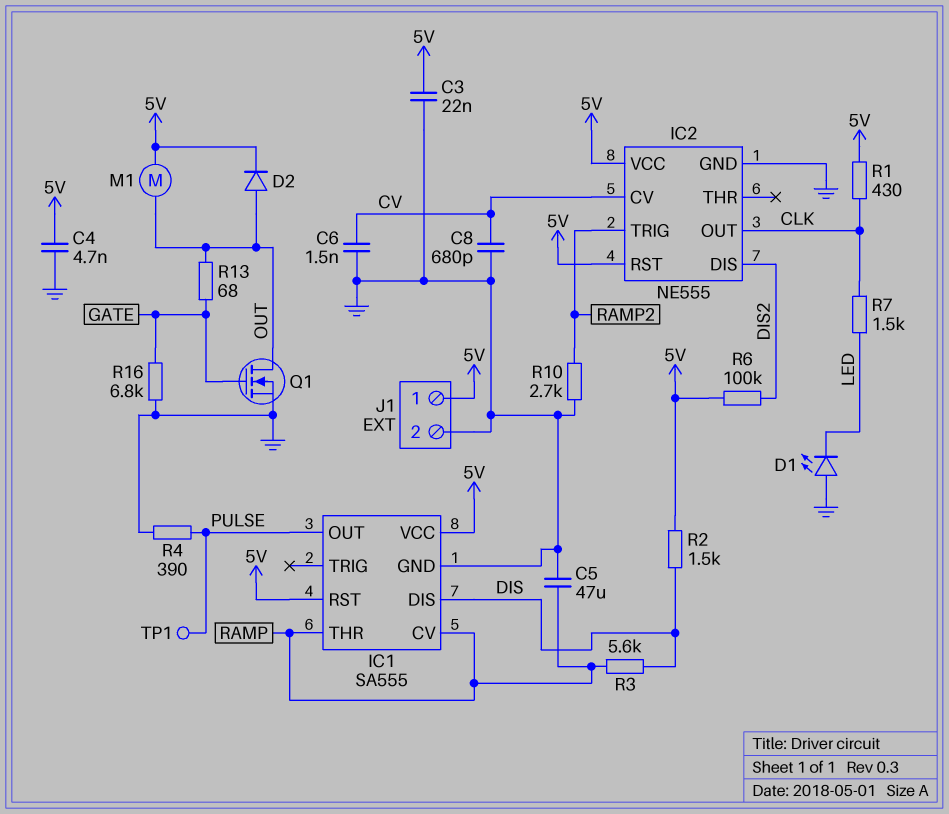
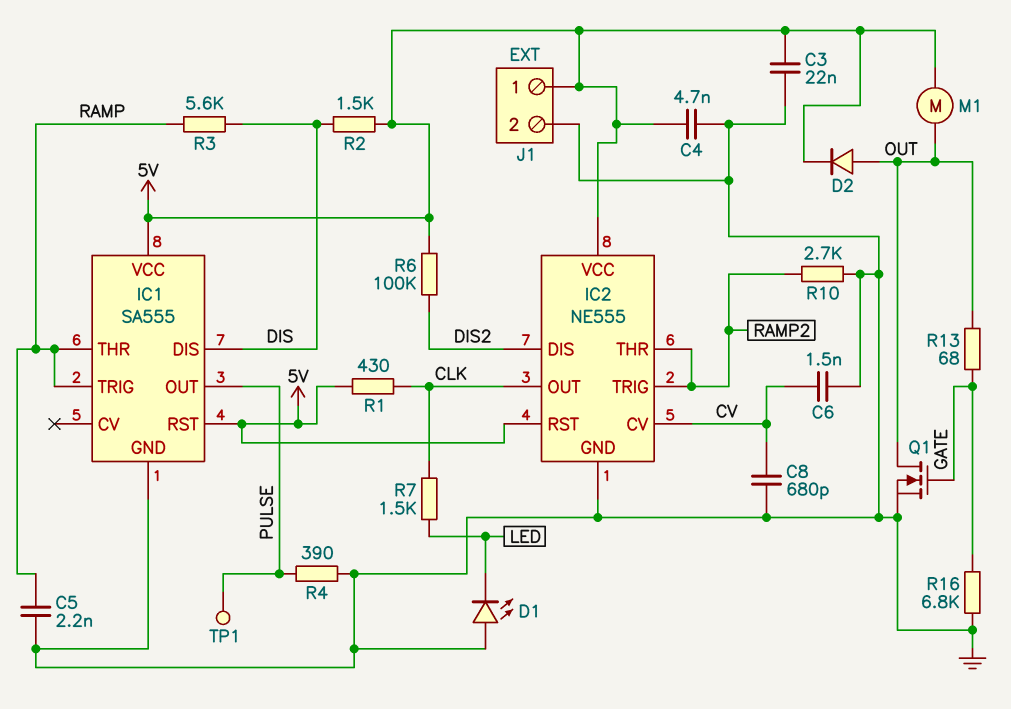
C5: 47uF (GND, RAMP) -> 2.2nF (GND, RAMP)
IC1 pin CV: RAMP -> none
IC1 pin TRIG: none -> RAMP
IC2 pin THR: none -> RAMP2

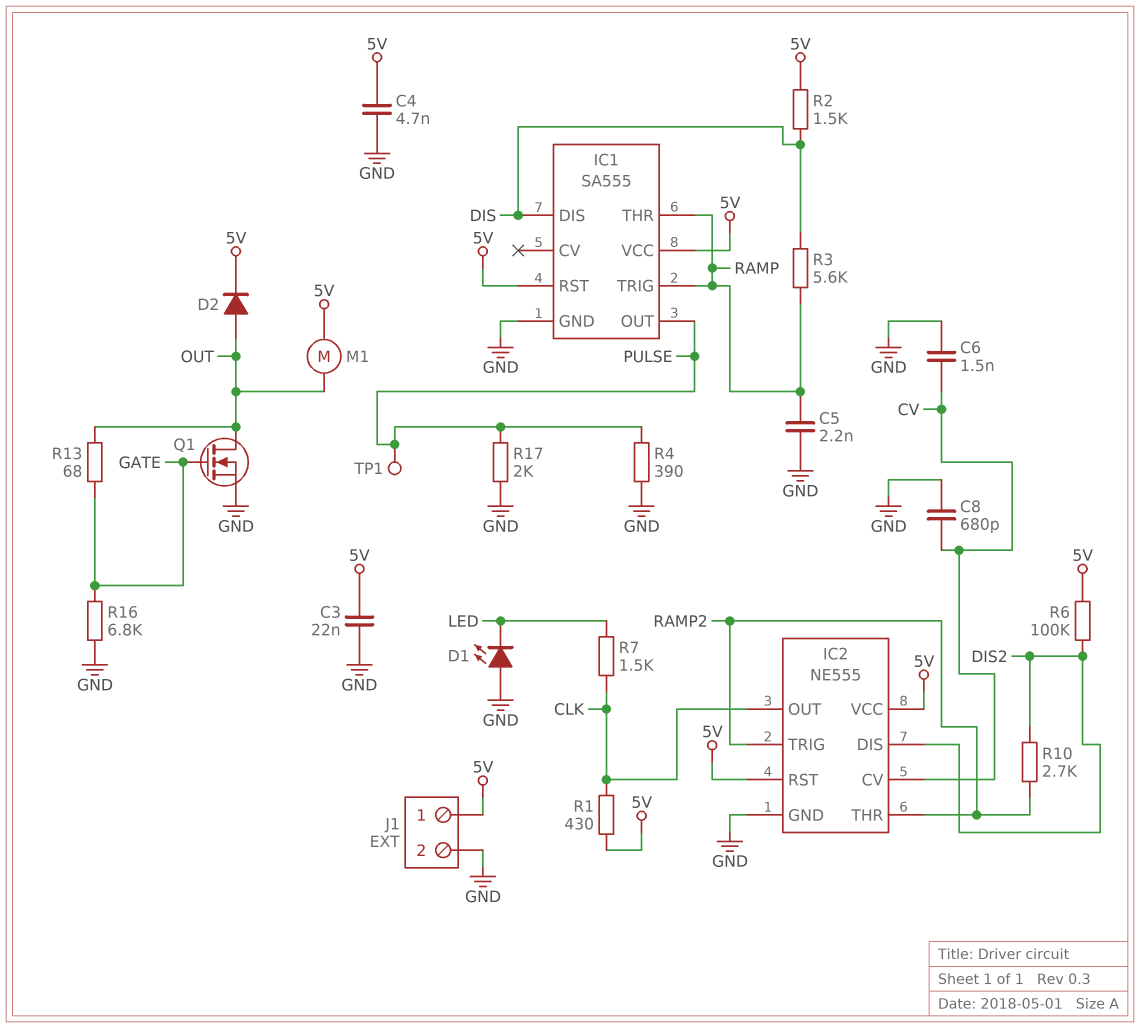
R10: 2.7k (GND, RAMP2) -> 2.7k (DIS2, RAMP2)
R17: none -> 2k (GND, PULSE)

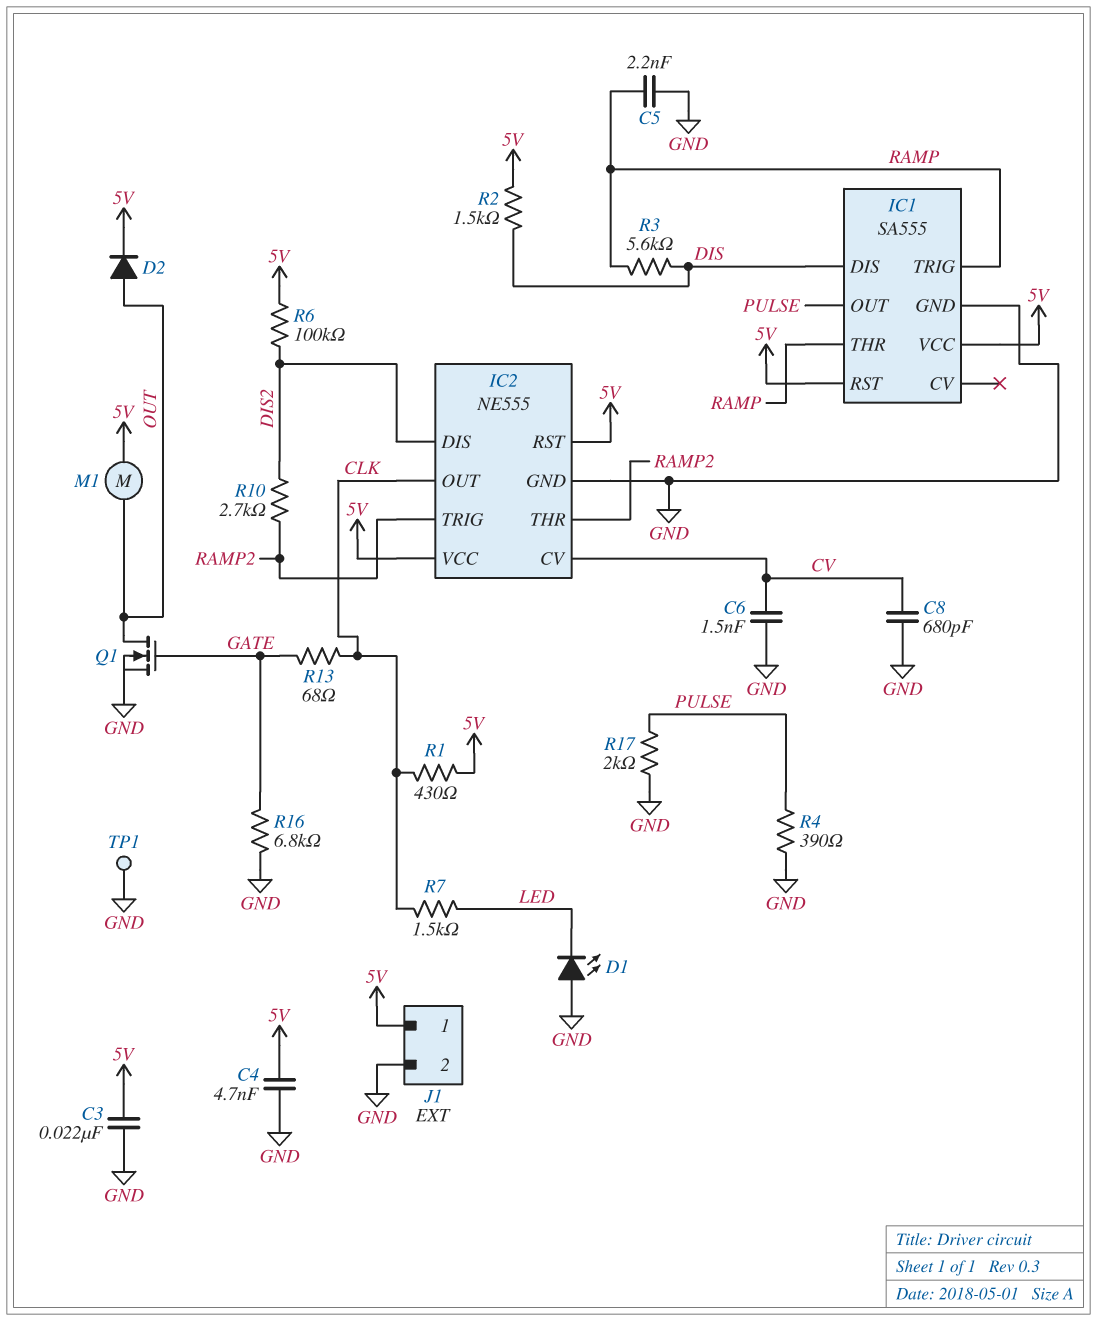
R13: 68 (GATE, OUT) -> 68 (CLK, GATE)
TP1: test point (PULSE) -> test point (GND)

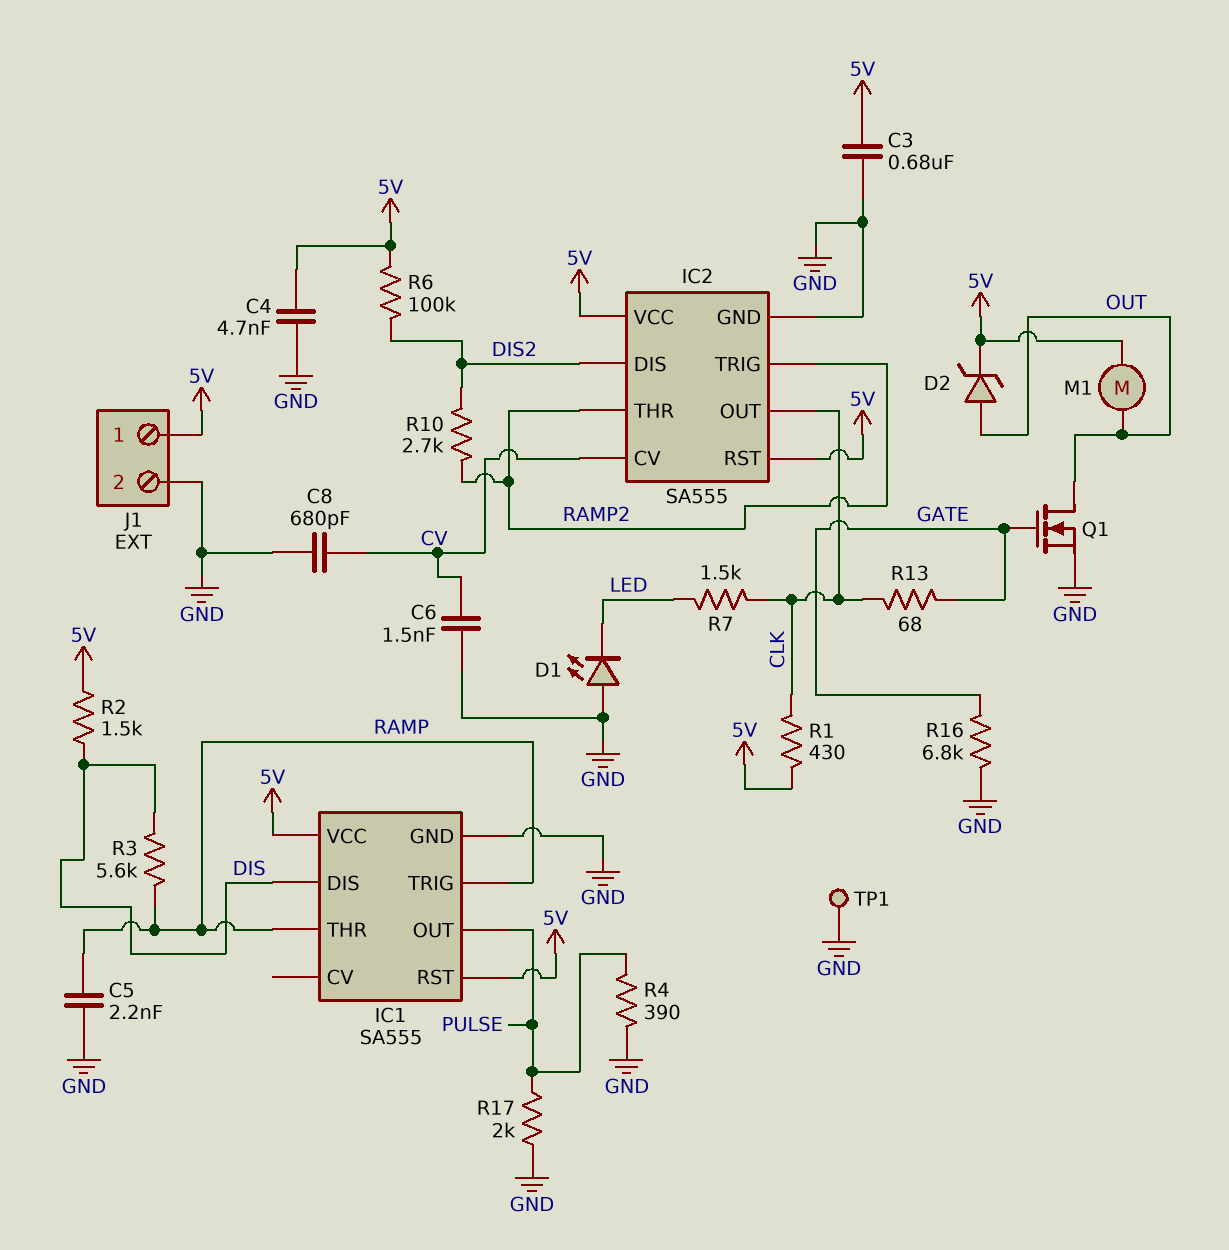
C3: 22nF (5V, GND) -> 680nF (5V, GND)
D2: diode (A OUT, K 5V) -> zener (A OUT, K 5V)
IC2: NE555 -> SA555

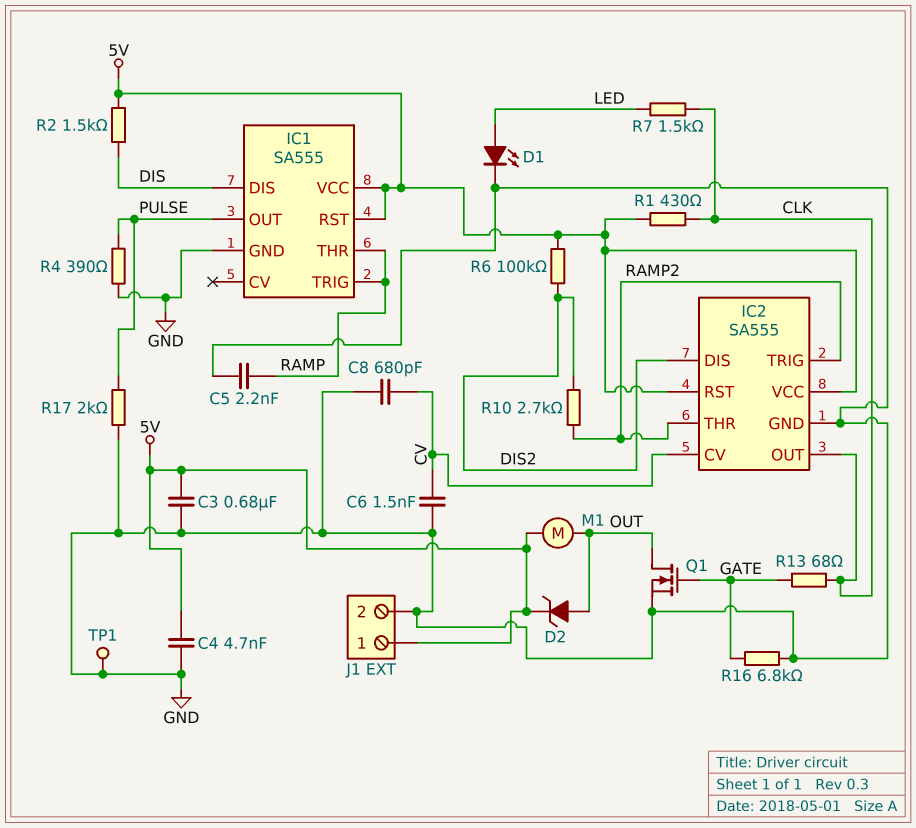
D1: LED (A GND, K LED) -> LED (A LED, K GND)
R3: 5.6k (DIS, RAMP) -> none

